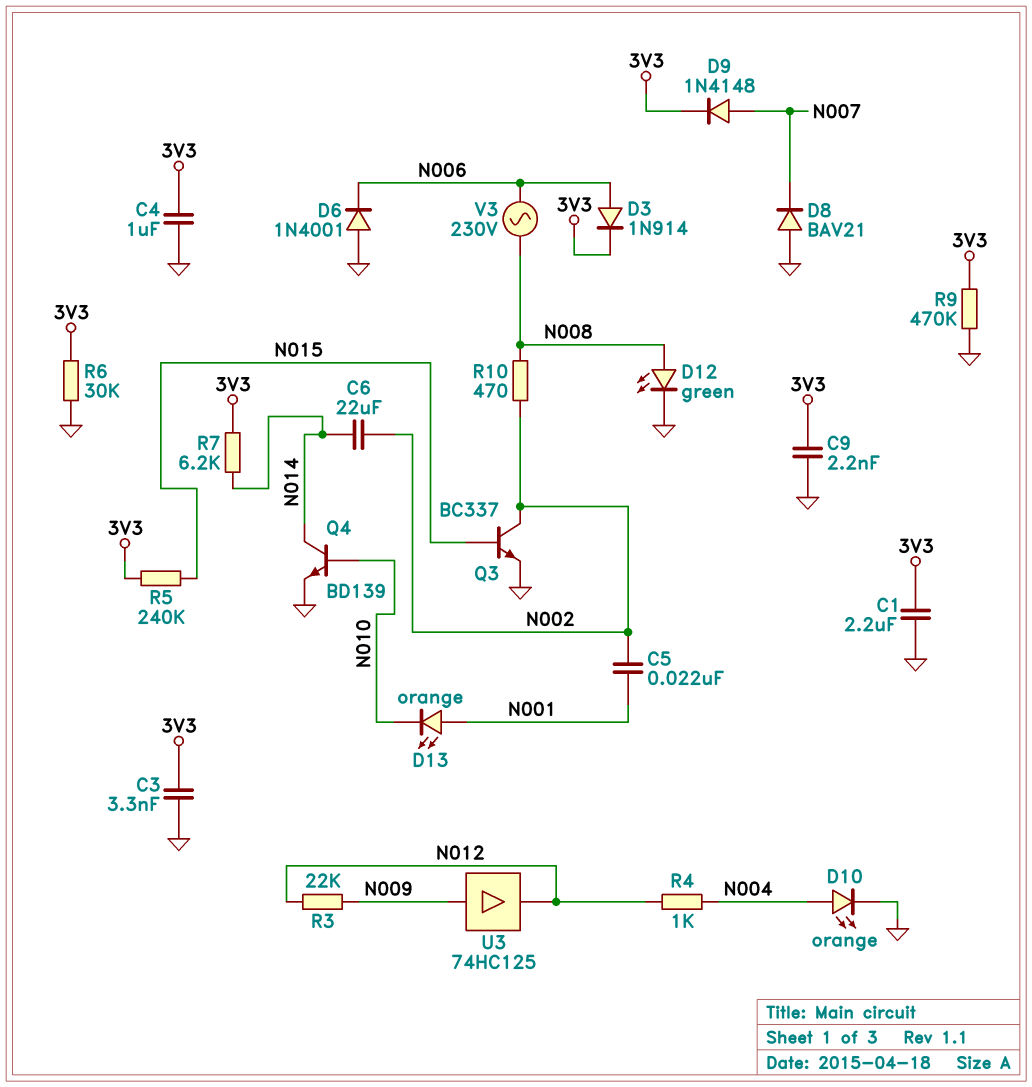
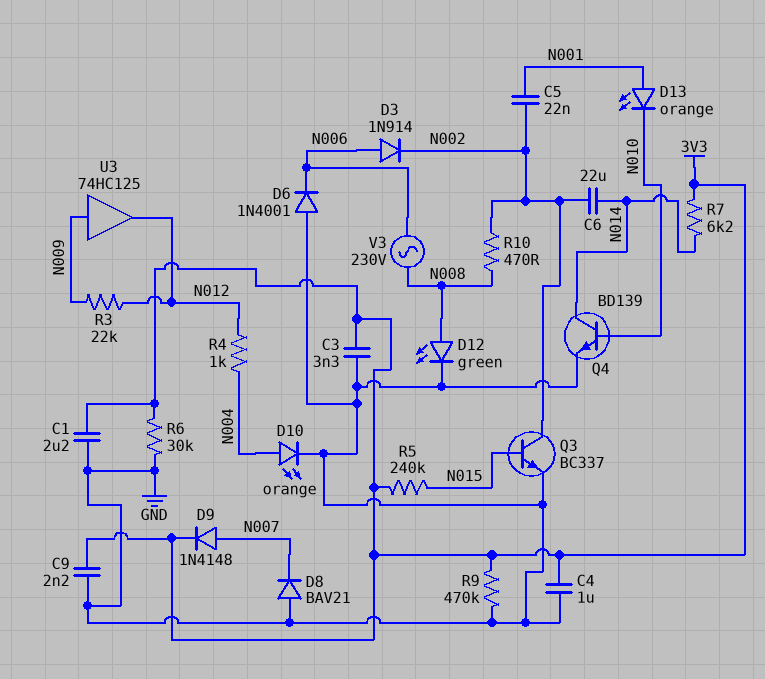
D3: diode 1N914 (A N006, K 3V3) -> diode 1N914 (A N006, K N002)

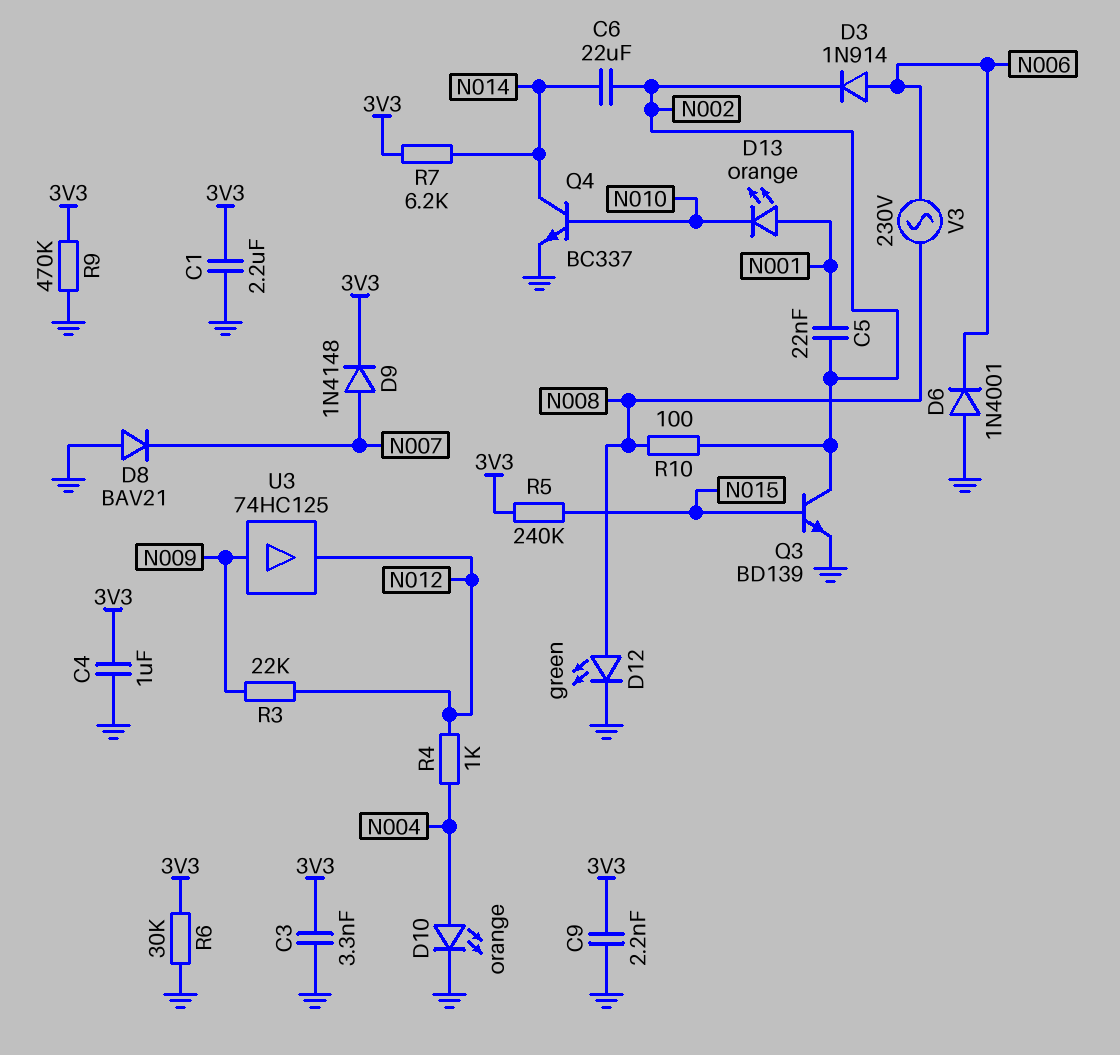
Q3: NPN BC337 (B N015, C N002, E GND) -> NPN BD139 (B N015, C N002, E GND)
Q4: NPN BD139 (B N010, C N014, E GND) -> NPN BC337 (B N010, C N014, E GND)
R10: 470 (N002, N008) -> 100 (N002, N008)

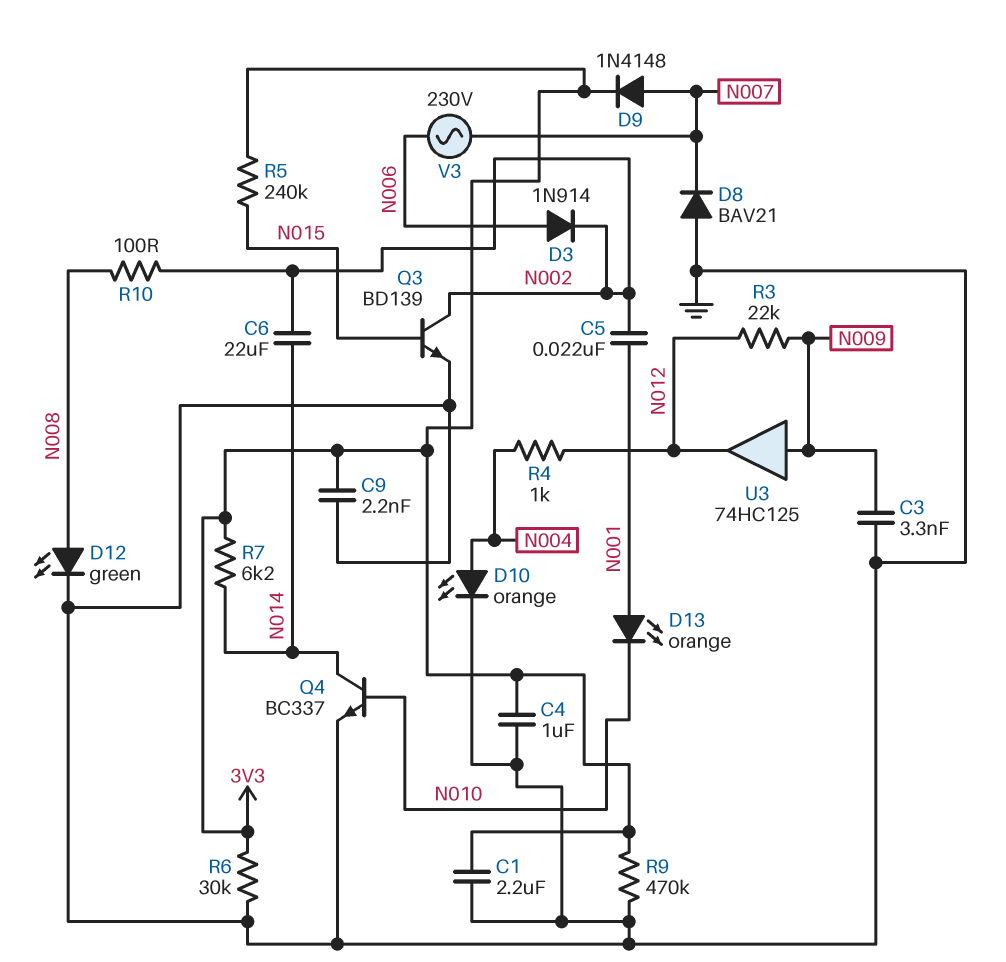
C3: 3.3nF (3V3, GND) -> 3.3nF (GND, N009)
D6: diode 1N4001 (A GND, K N006) -> none
V3: AC 230V (N006, N008) -> AC 230V (N006, N007)

